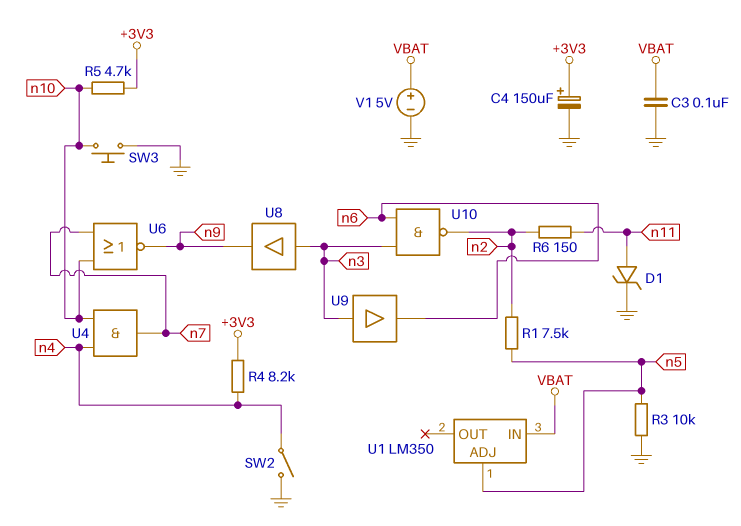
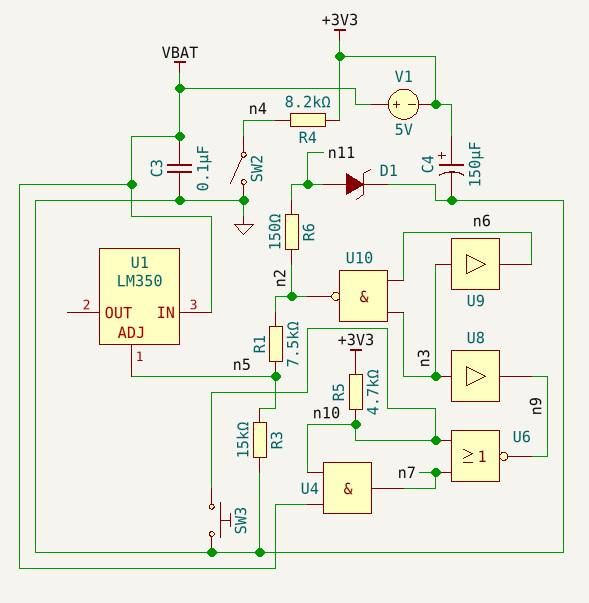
R3: 10k (GND, n5) -> 15k (GND, n5)
U4: AND (in n4, in n10, out n7) -> AND (in VBAT, in n10, out n7)
V1: 5V (plus VBAT, minus GND) -> 5V (plus VBAT, minus +3V3)

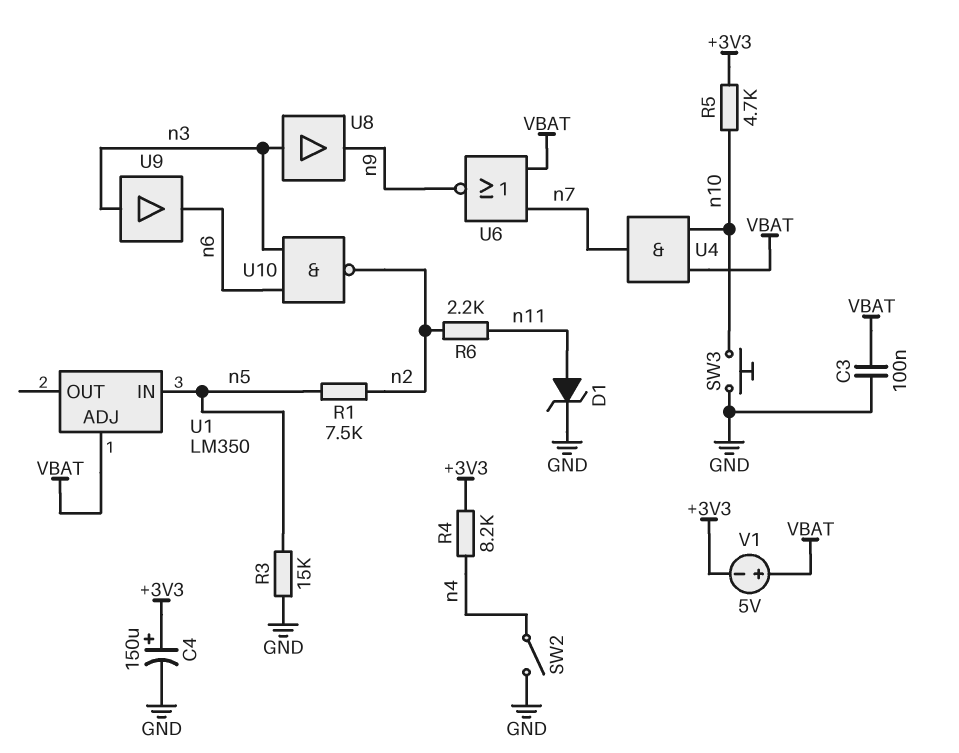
R6: 150 (n2, n11) -> 2.2k (n2, n11)
U1 pin ADJ: n5 -> VBAT
U1 pin IN: VBAT -> n5
U6: NOR (in n7, in n10, out n9) -> NOR (in VBAT, in n7, out n9)

